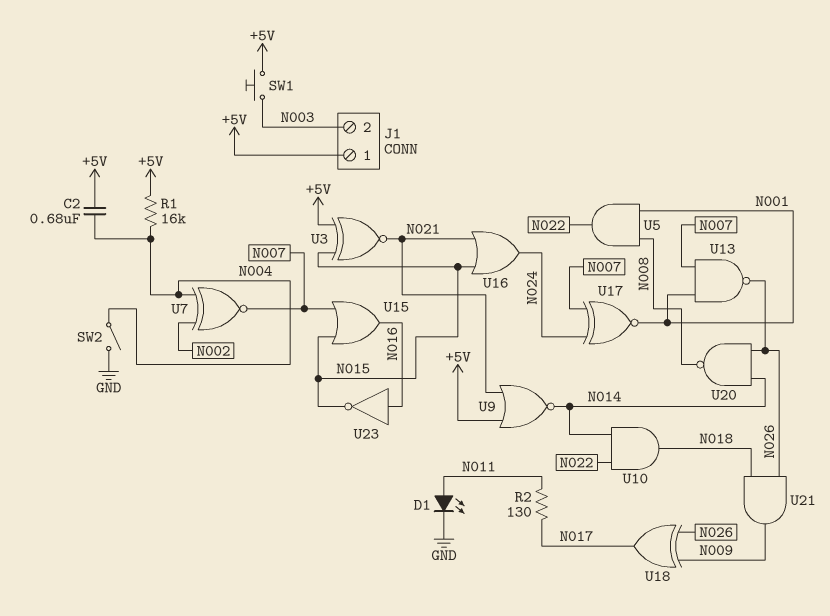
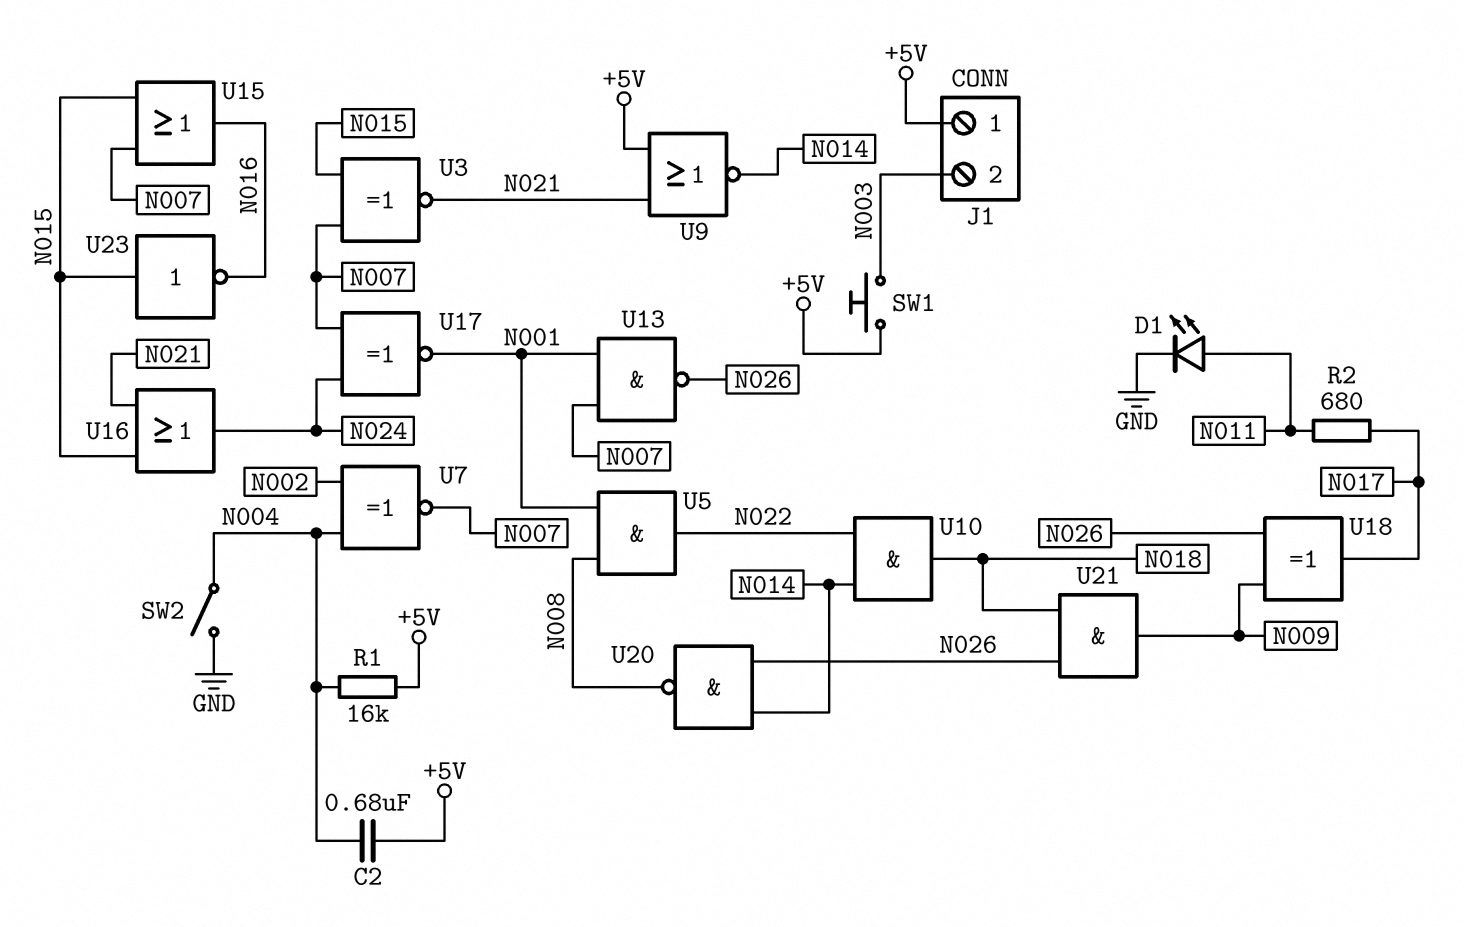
R2: 130 (N011, N017) -> 680 (N011, N017)
U3: XNOR (in +5V, in N015, out N021) -> XNOR (in N007, in N015, out N021)
U23: NOT (in N016, out N015) -> NOT (in N015, out N016)

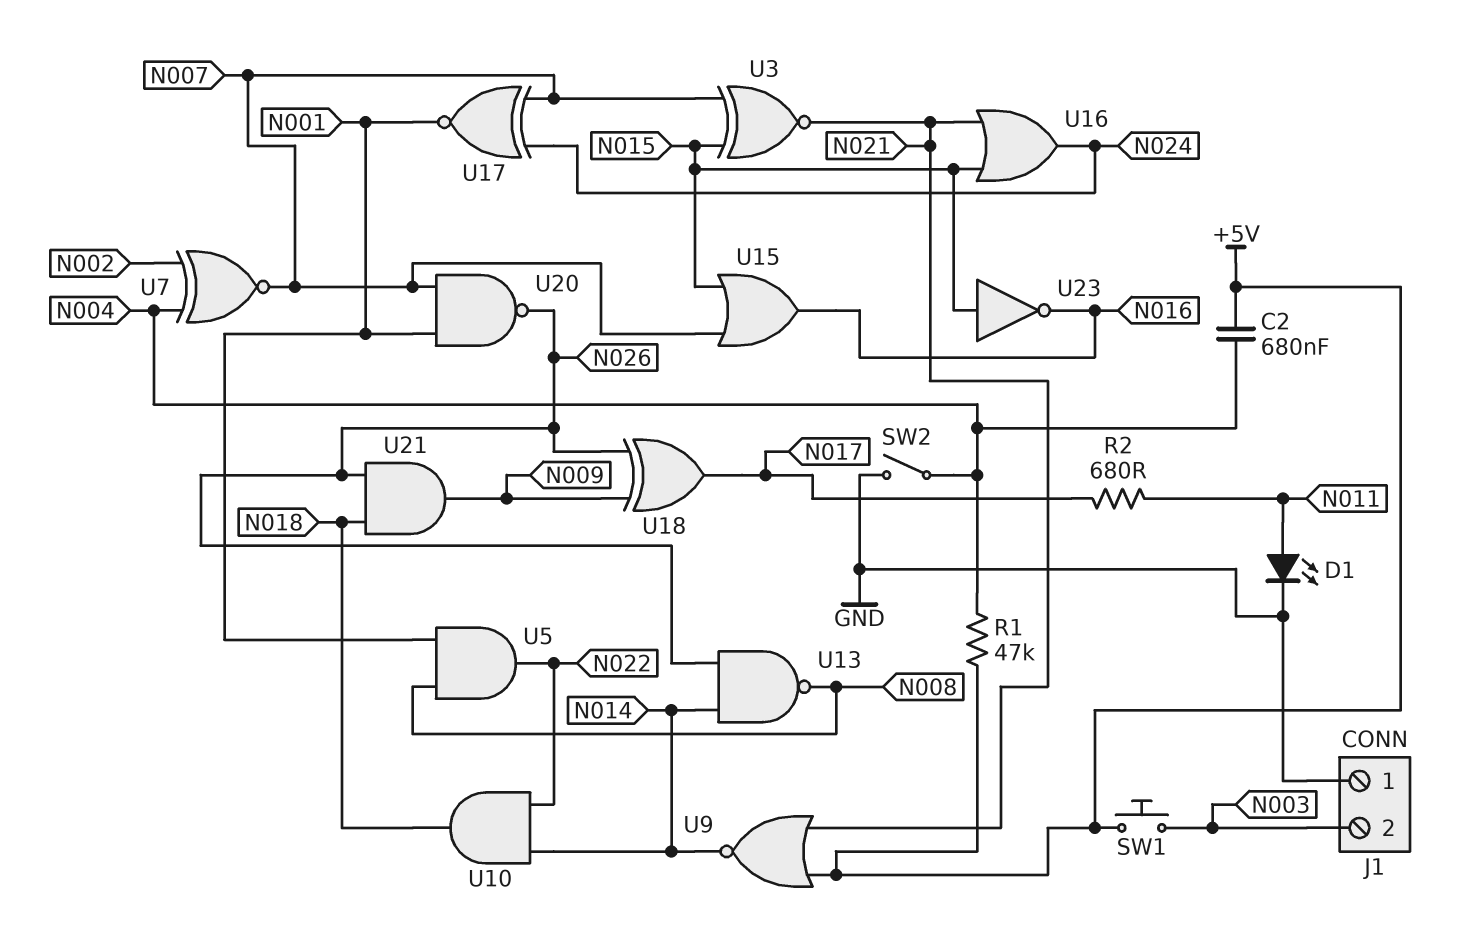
J1 pin 1: +5V -> GND
R1: 16k (+5V, N004) -> 47k (+5V, N004)
U13: NAND (in N001, in N007, out N026) -> NAND (in N014, in N026, out N008)
U20: NAND (in N014, in N026, out N008) -> NAND (in N001, in N007, out N026)

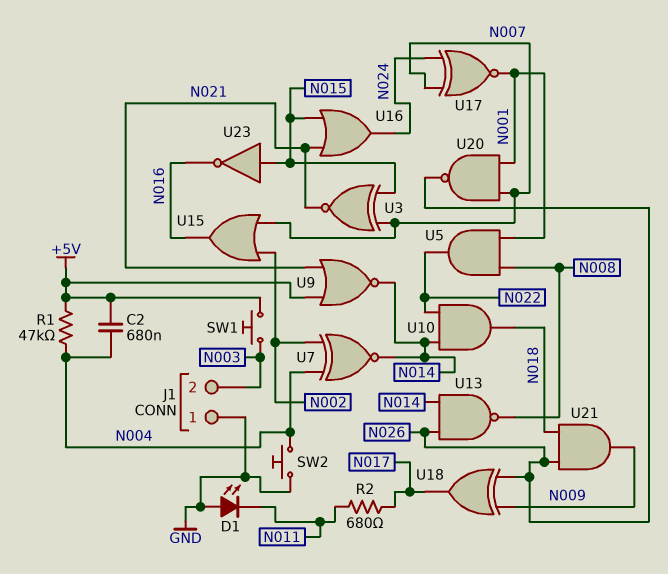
D1: LED (A N011, K GND) -> LED (A GND, K N011)
SW2: switch (GND, N004) -> button (GND, N004)
U7: XNOR (in N002, in N004, out N007) -> XNOR (in N002, in N004, out N014)
U15: OR (in N007, in N015, out N016) -> OR (in N002, in N007, out N016)

